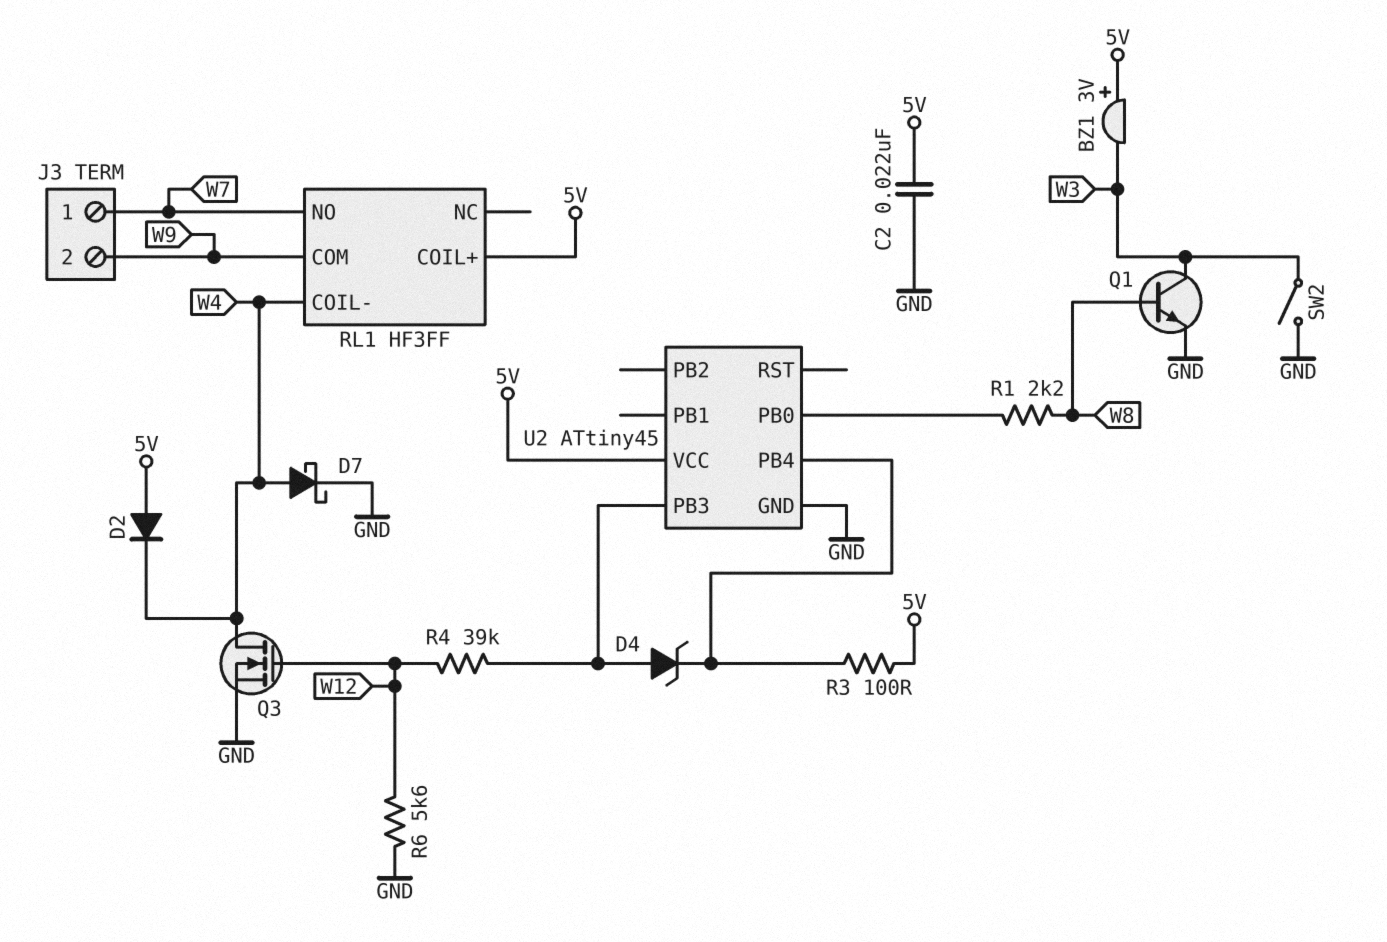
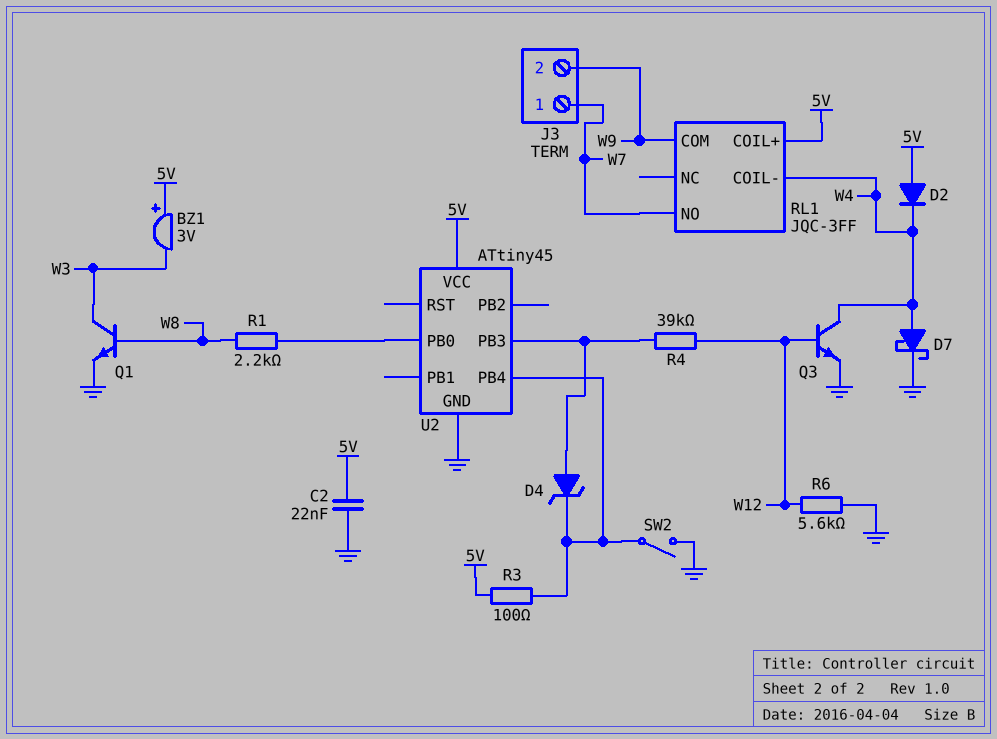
Q3: NMOS (G W12, D W4, S GND) -> NPN (B W12, C W4, E GND)
RL1: HF3FF -> JQC-3FF
SW2: switch (GND, W3) -> switch (GND, U2/PB4)

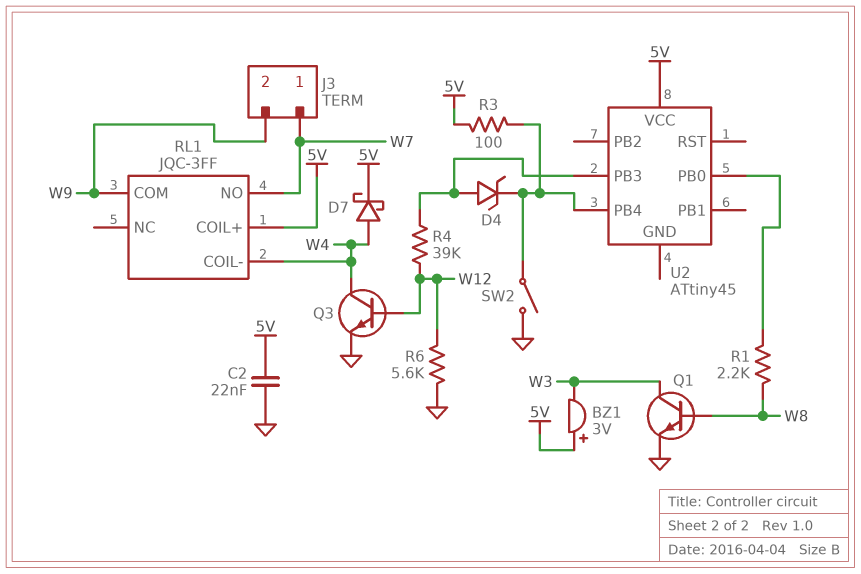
D2: diode (A 5V, K W4) -> none
D7: schottky (A W4, K GND) -> schottky (A W4, K 5V)
U2 pin GND: GND -> none

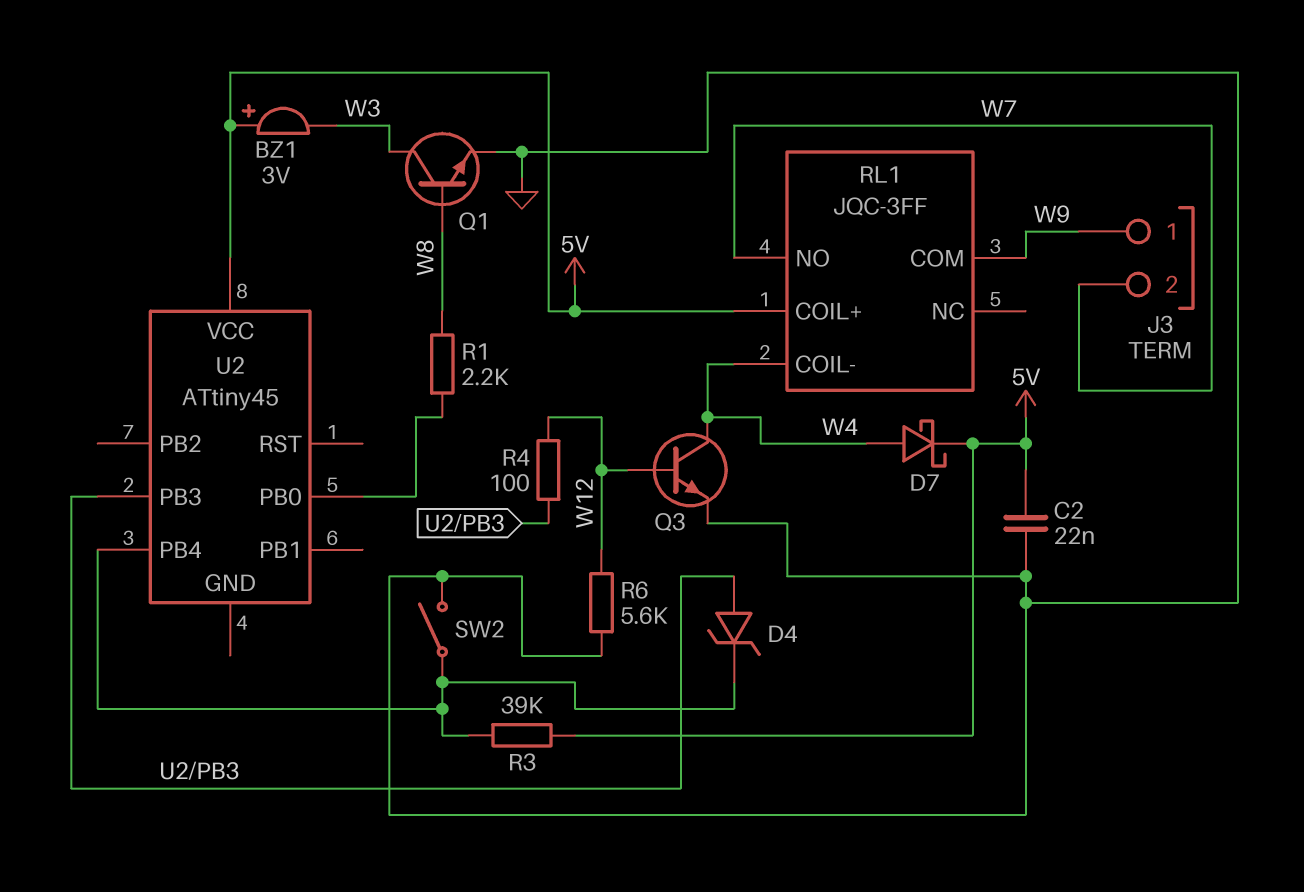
J3 pin 1: W7 -> W9
J3 pin 2: W9 -> W7
R3: 100 (5V, U2/PB4) -> 39k (5V, U2/PB4)
R4: 39k (U2/PB3, W12) -> 100 (U2/PB3, W12)

